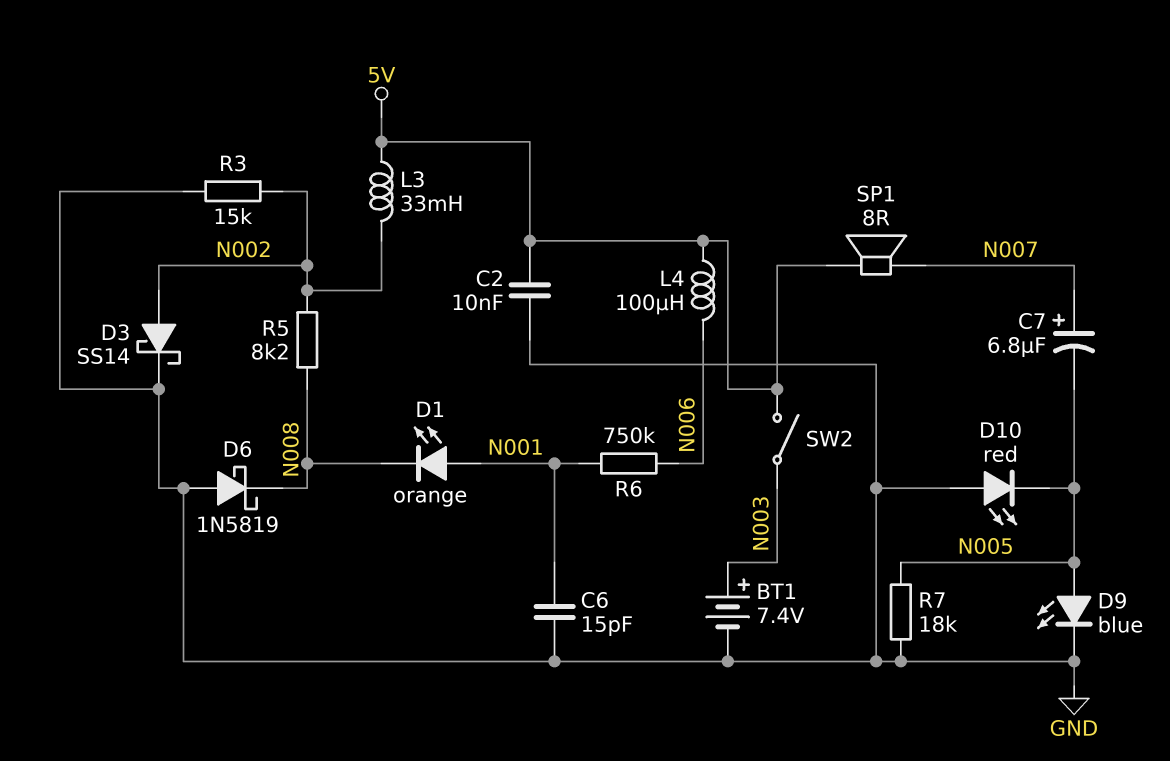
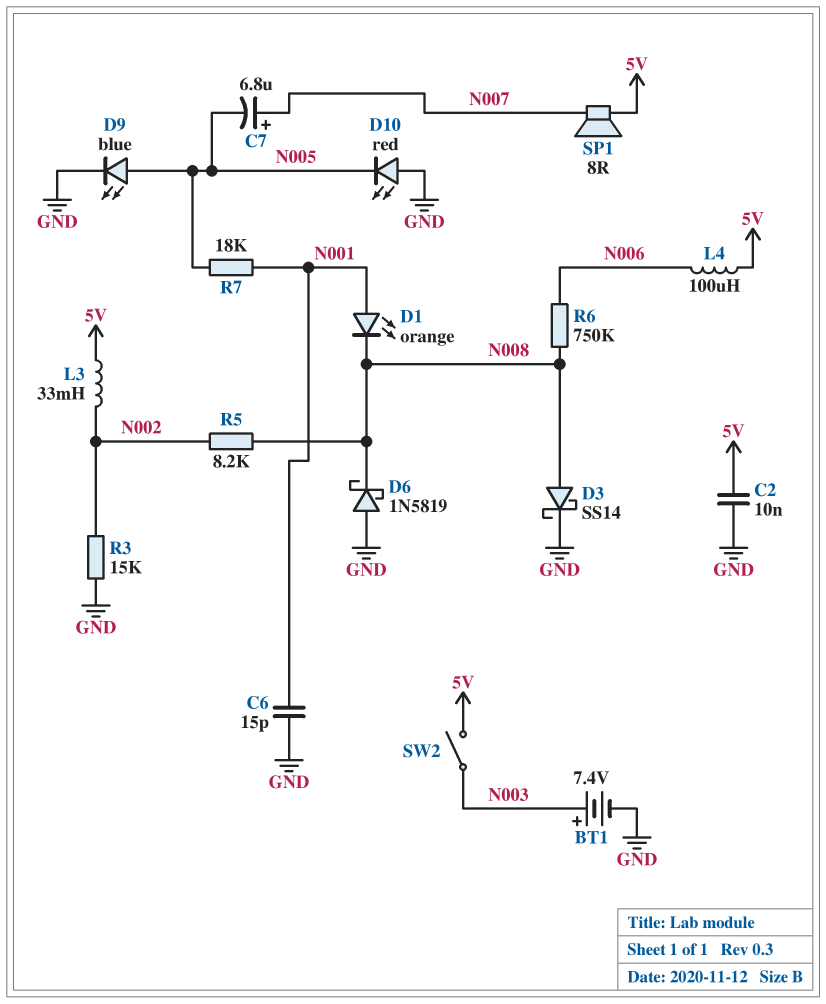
D3: schottky SS14 (A N002, K GND) -> schottky SS14 (A N008, K GND)
R6: 750k (N001, N006) -> 750k (N006, N008)
R7: 18k (GND, N005) -> 18k (N001, N005)

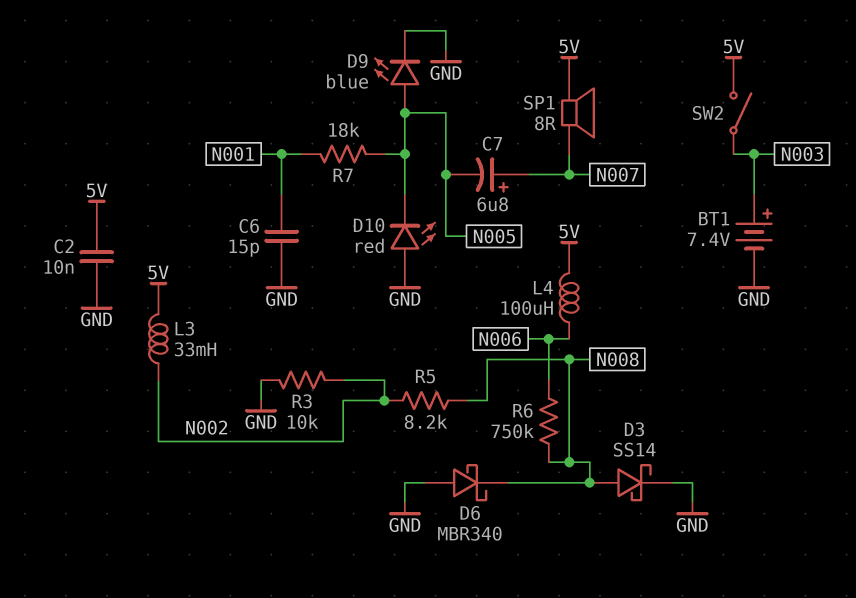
D1: LED orange (A N001, K N008) -> none
D6: schottky 1N5819 (A GND, K N008) -> schottky MBR340 (A GND, K N008)
R3: 15k (GND, N002) -> 10k (GND, N002)

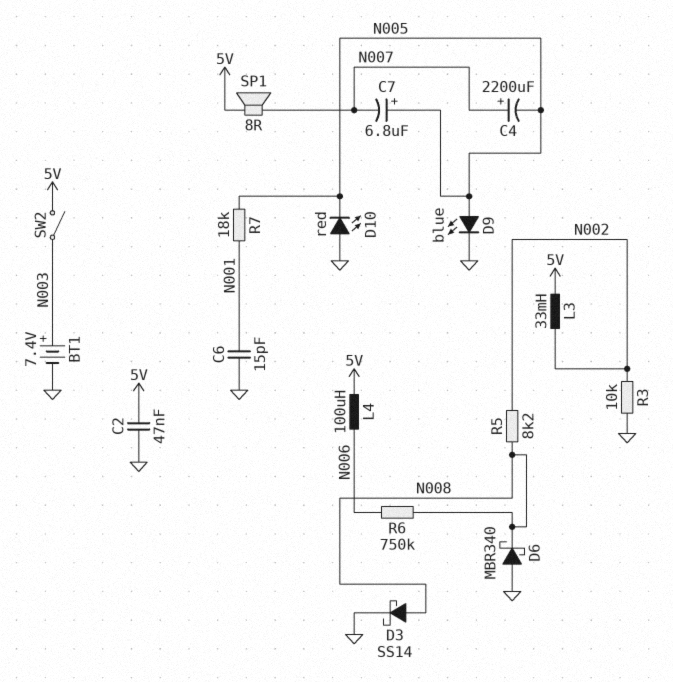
C2: 10nF (5V, GND) -> 47nF (5V, GND)
C4: none -> 2200uF (plus N007, minus N005)
C7: 6.8uF (plus N007, minus N005) -> 6.8uF (plus N005, minus N007)

